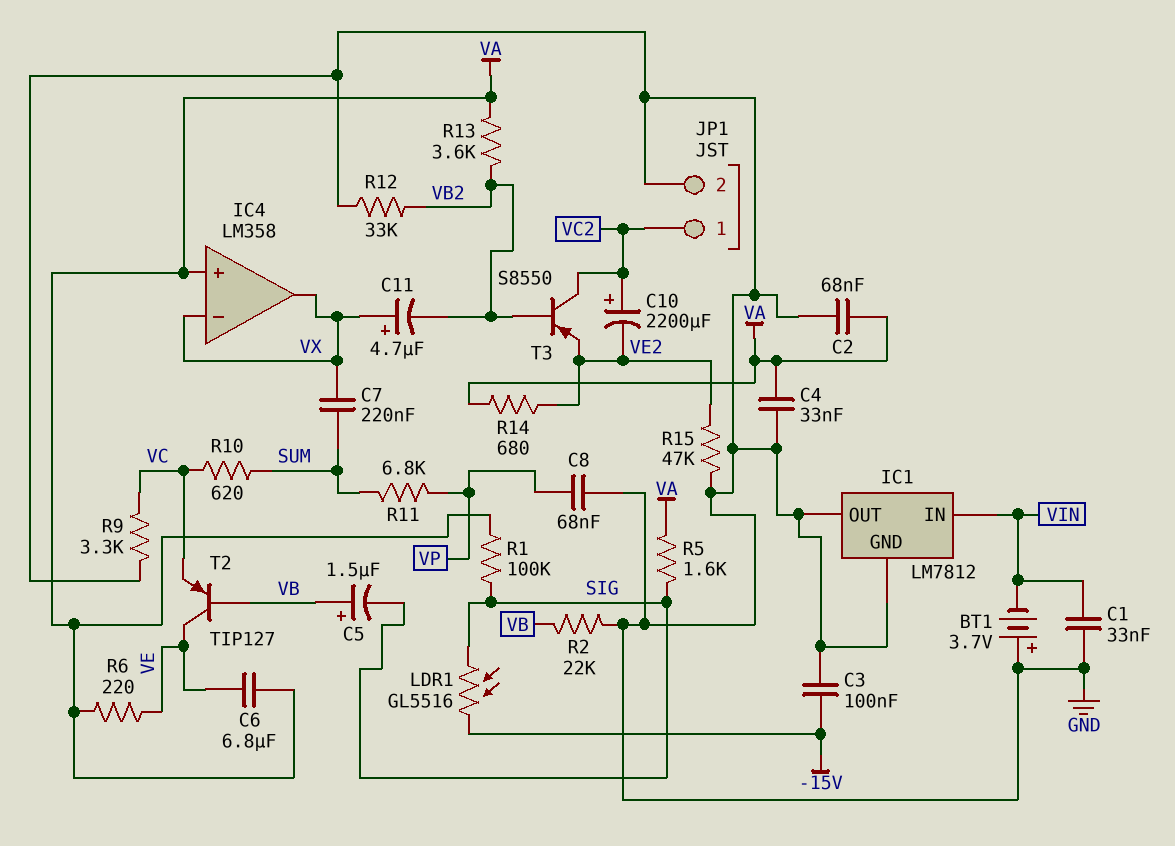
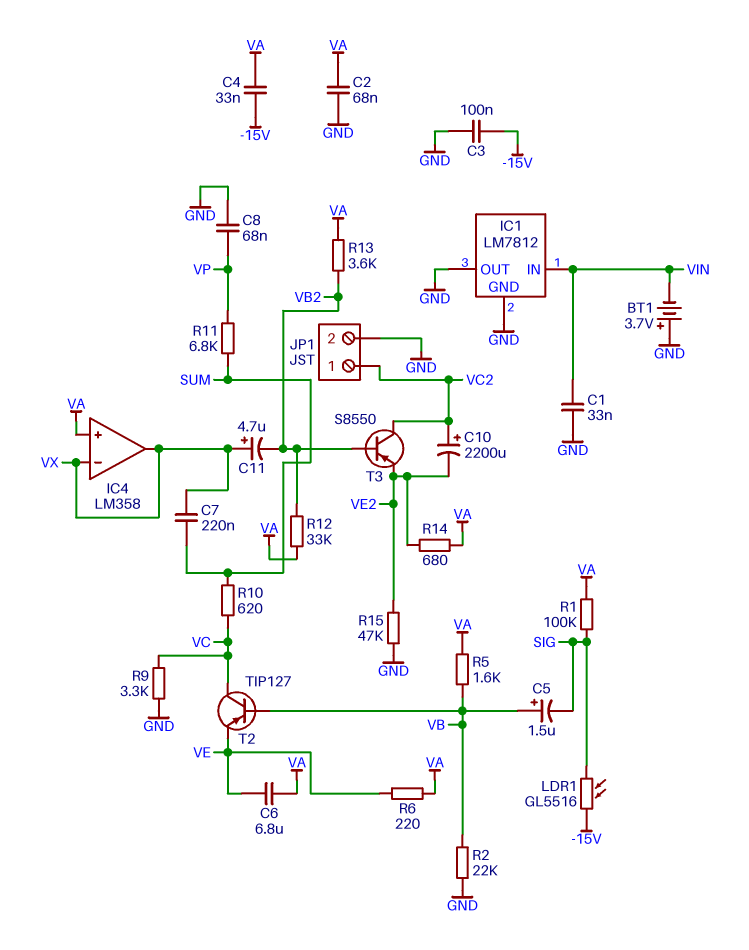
C4: 33nF (GND, VA) -> 33nF (-15V, VA)
R5: 1.6k (SIG, VA) -> 1.6k (VA, VB)
R12: 33k (GND, VB2) -> 33k (VA, VB2)
T2: PNP TIP127 (B VB, C VE, E VC) -> PNP TIP127 (B VB, C VC, E VE)

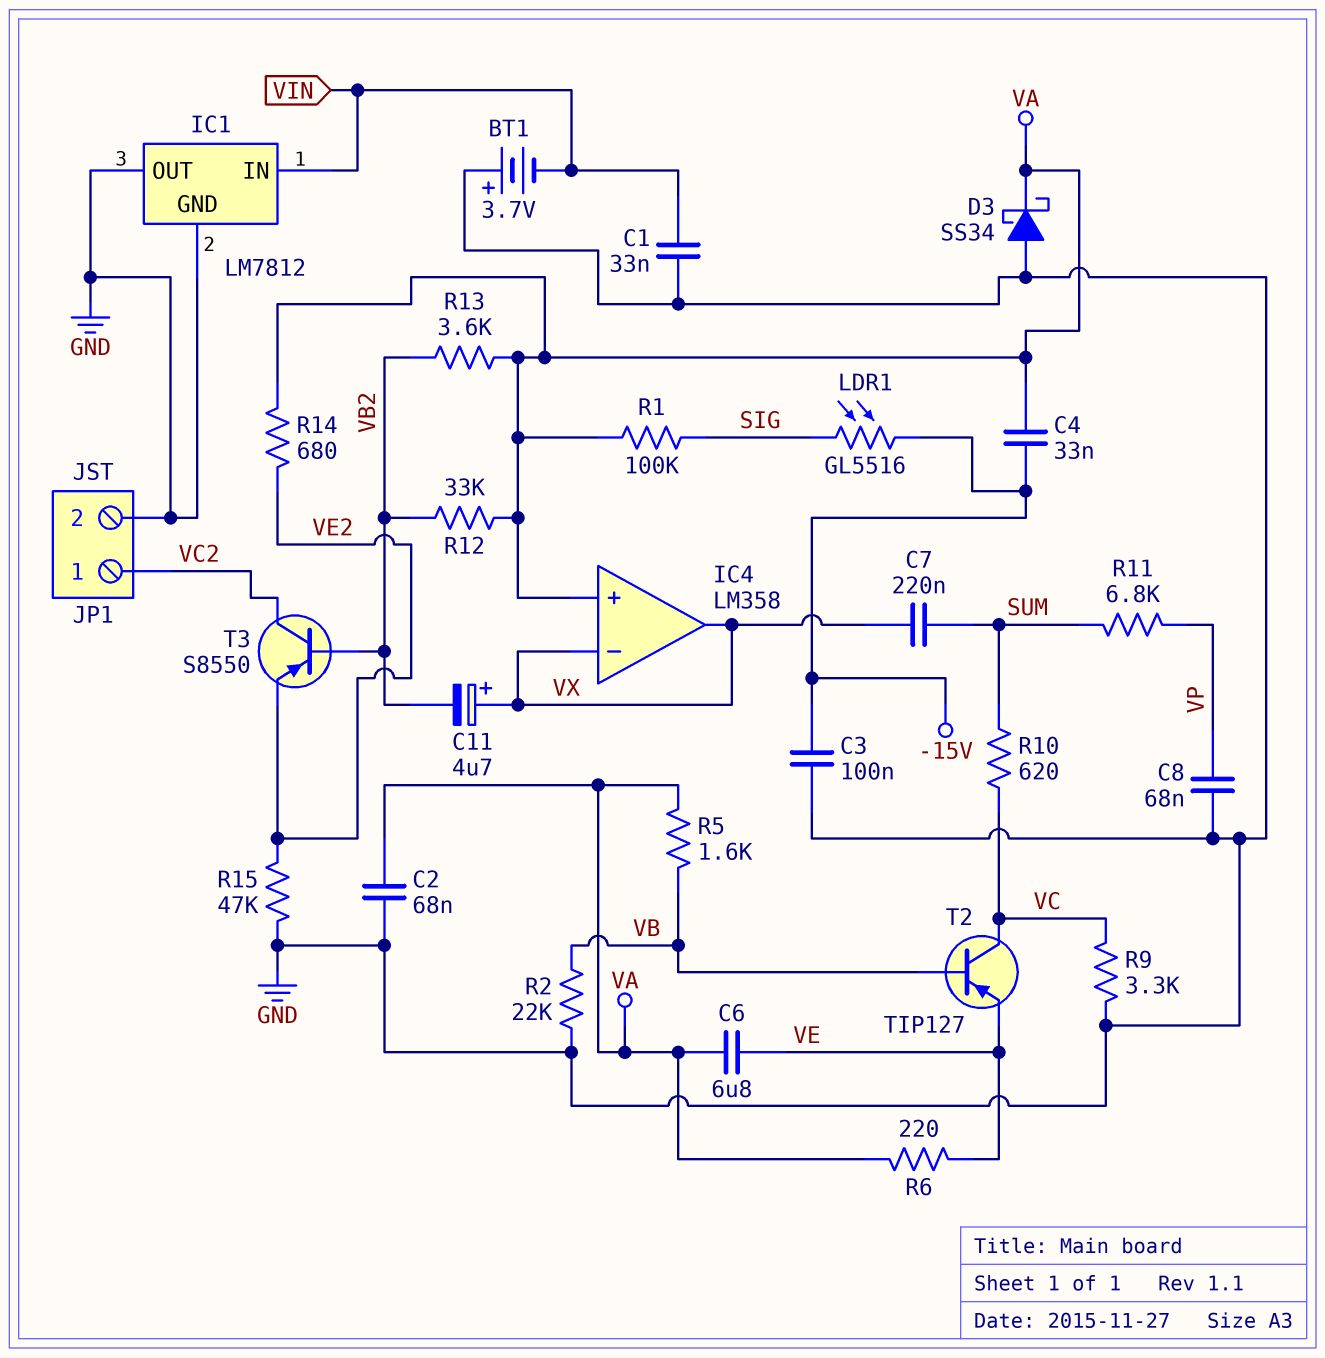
C5: 1.5uF (plus VB, minus SIG) -> none
C10: 2200uF (plus VC2, minus VE2) -> none
D3: none -> schottky SS34 (A GND, K VA)

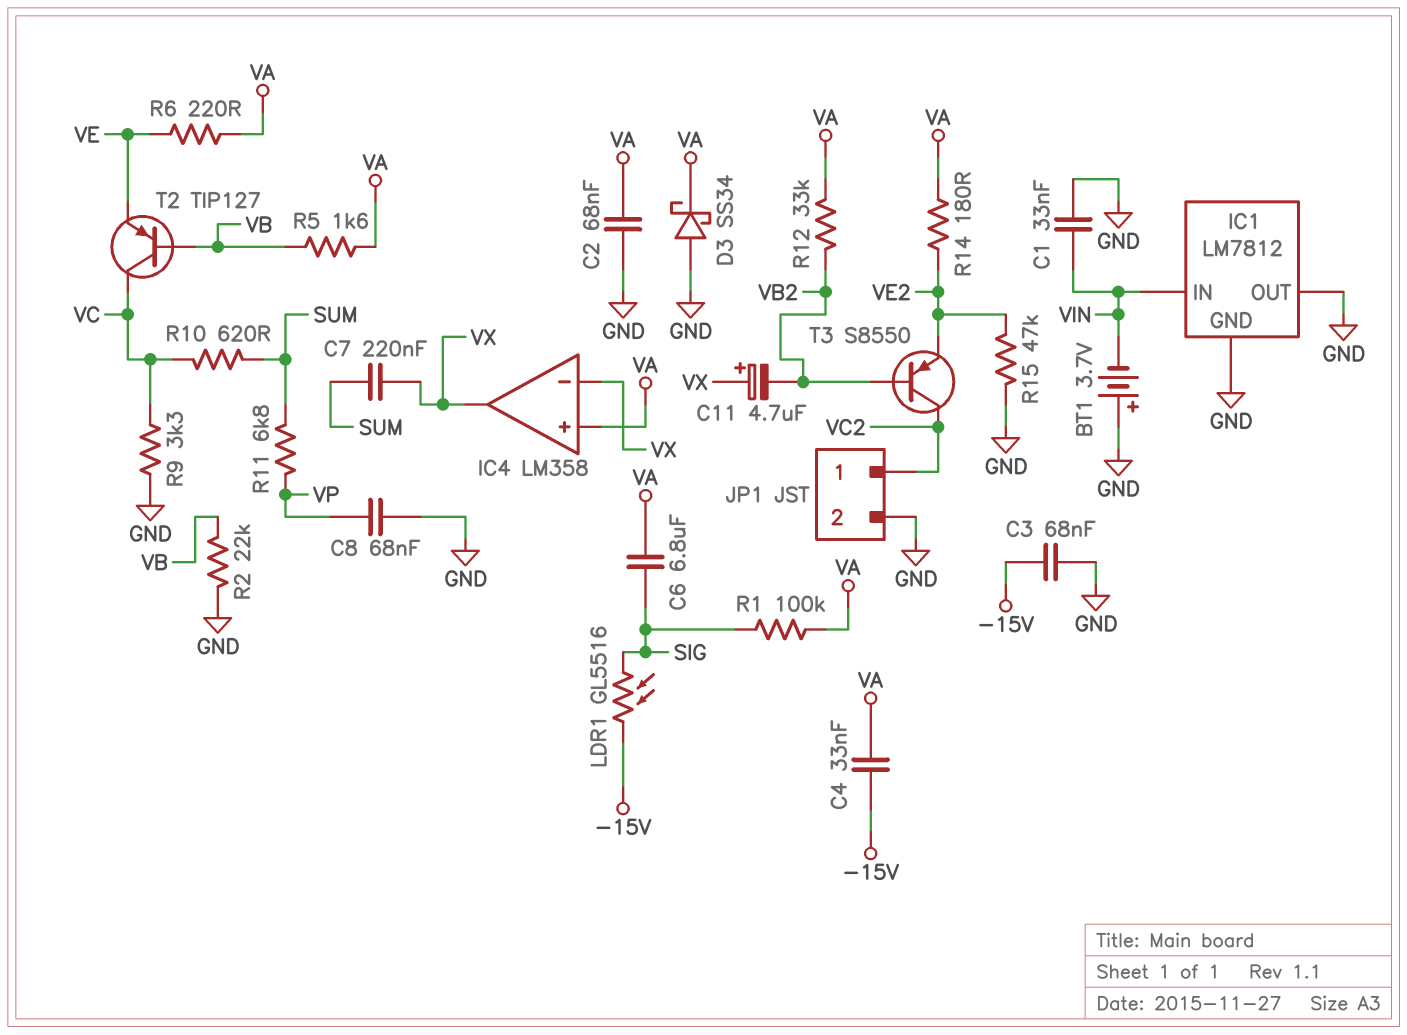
C3: 100nF (-15V, GND) -> 68nF (-15V, GND)
C6: 6.8uF (VA, VE) -> 6.8uF (SIG, VA)
R13: 3.6k (VA, VB2) -> none
R14: 680 (VA, VE2) -> 180 (VA, VE2)

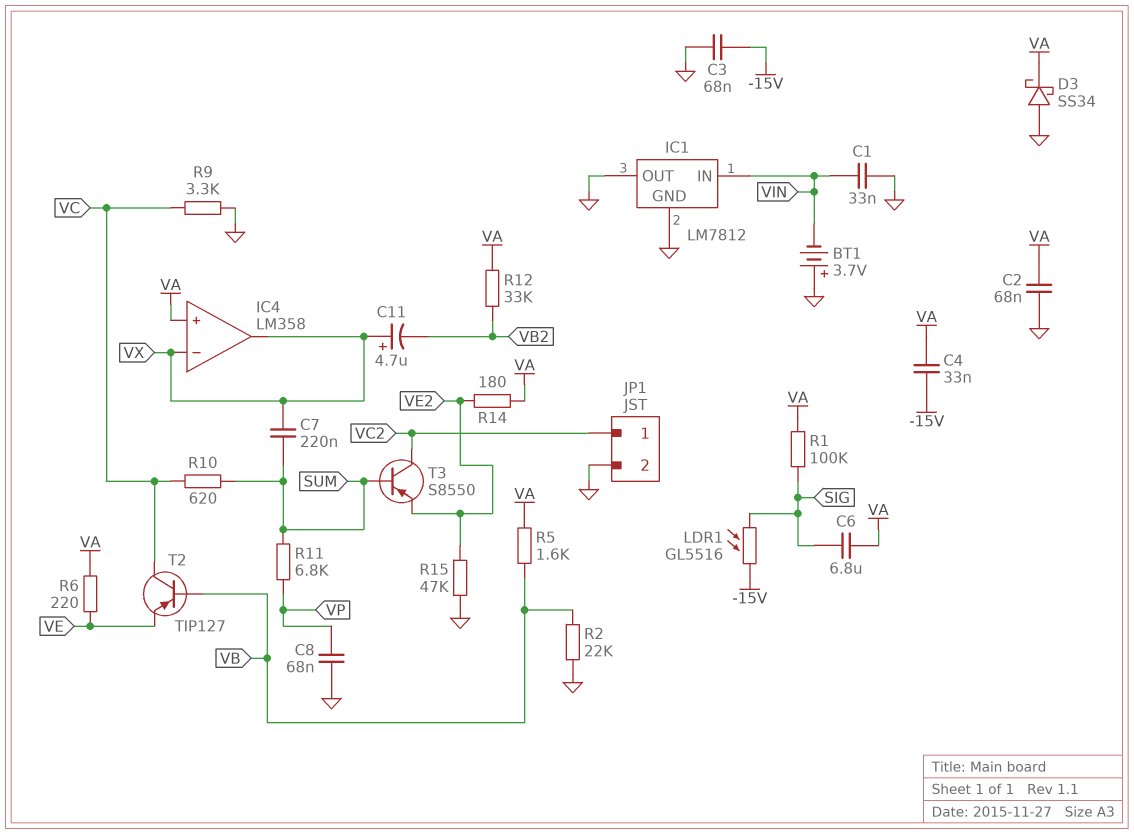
T3: PNP S8550 (B VB2, C VC2, E VE2) -> PNP S8550 (B SUM, C VC2, E VE2)

